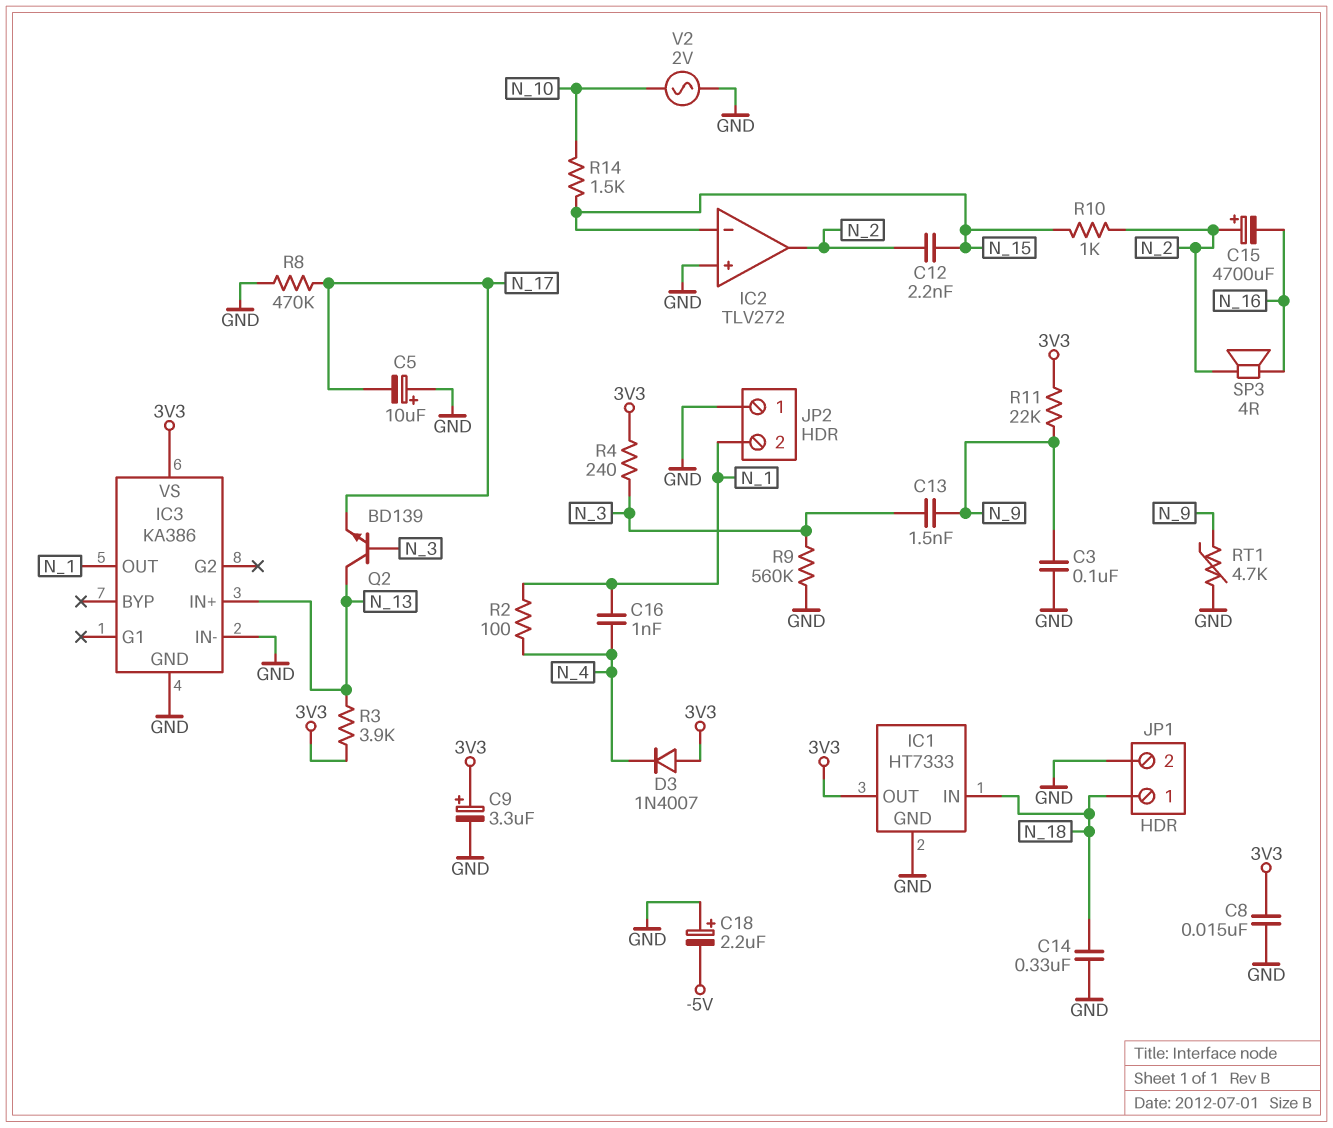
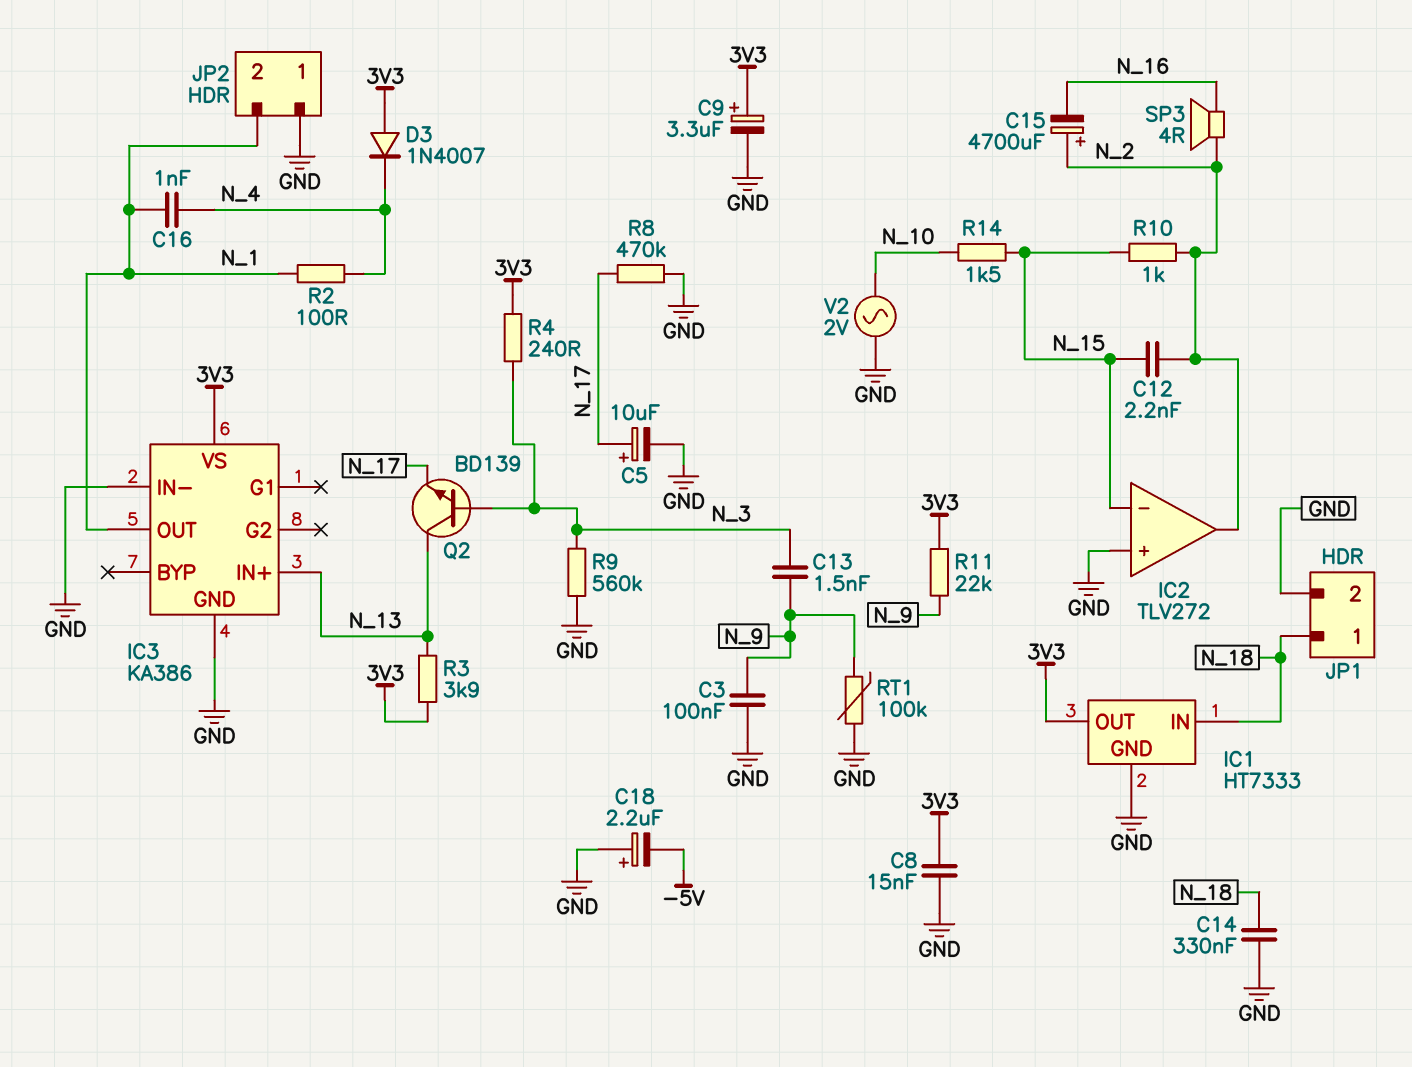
C5: 10uF (plus GND, minus N_17) -> 10uF (plus N_17, minus GND)
RT1: 4.7k (GND, N_9) -> 100k (GND, N_9)

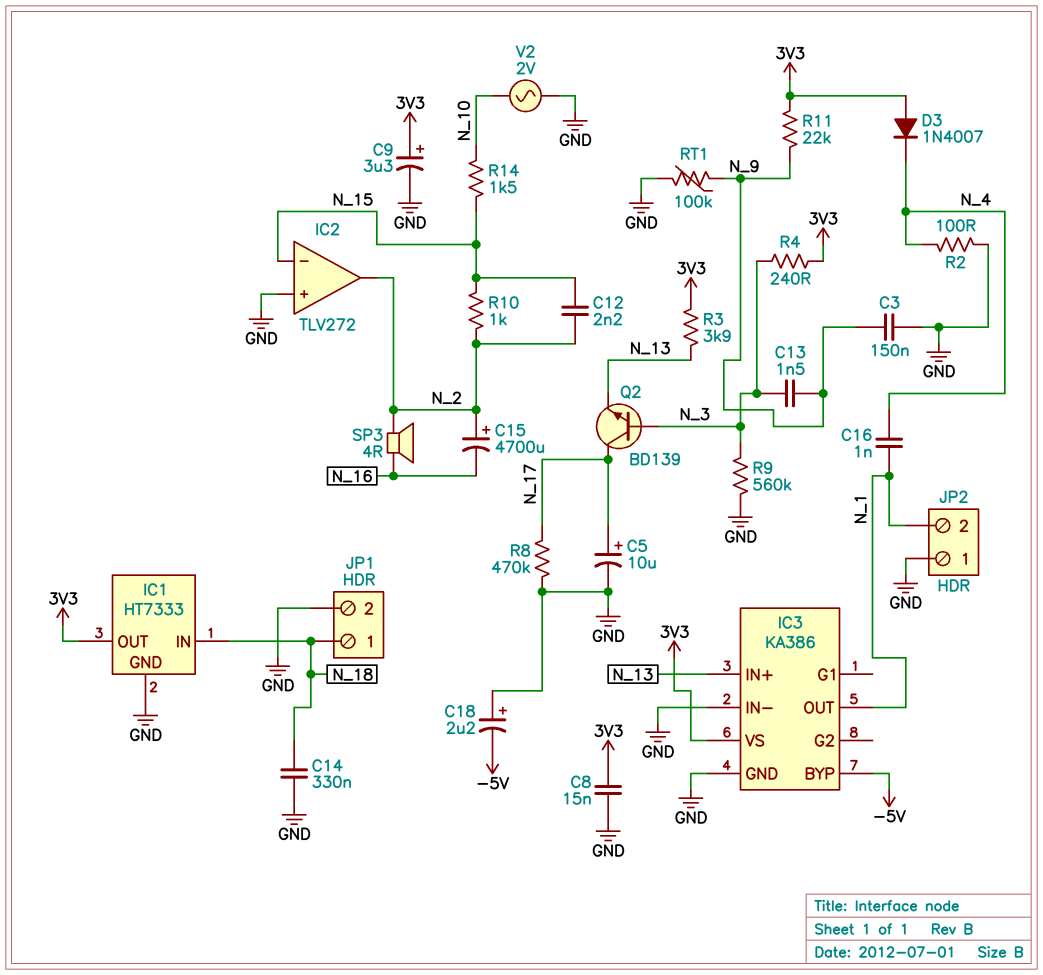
C3: 100nF (GND, N_9) -> 150nF (GND, N_9)
IC3 pin BYP: none -> -5V
Q2: NPN BD139 (B N_3, C N_13, E N_17) -> NPN BD139 (B N_3, C N_17, E N_13)
R2: 100 (N_1, N_4) -> 100 (GND, N_4)

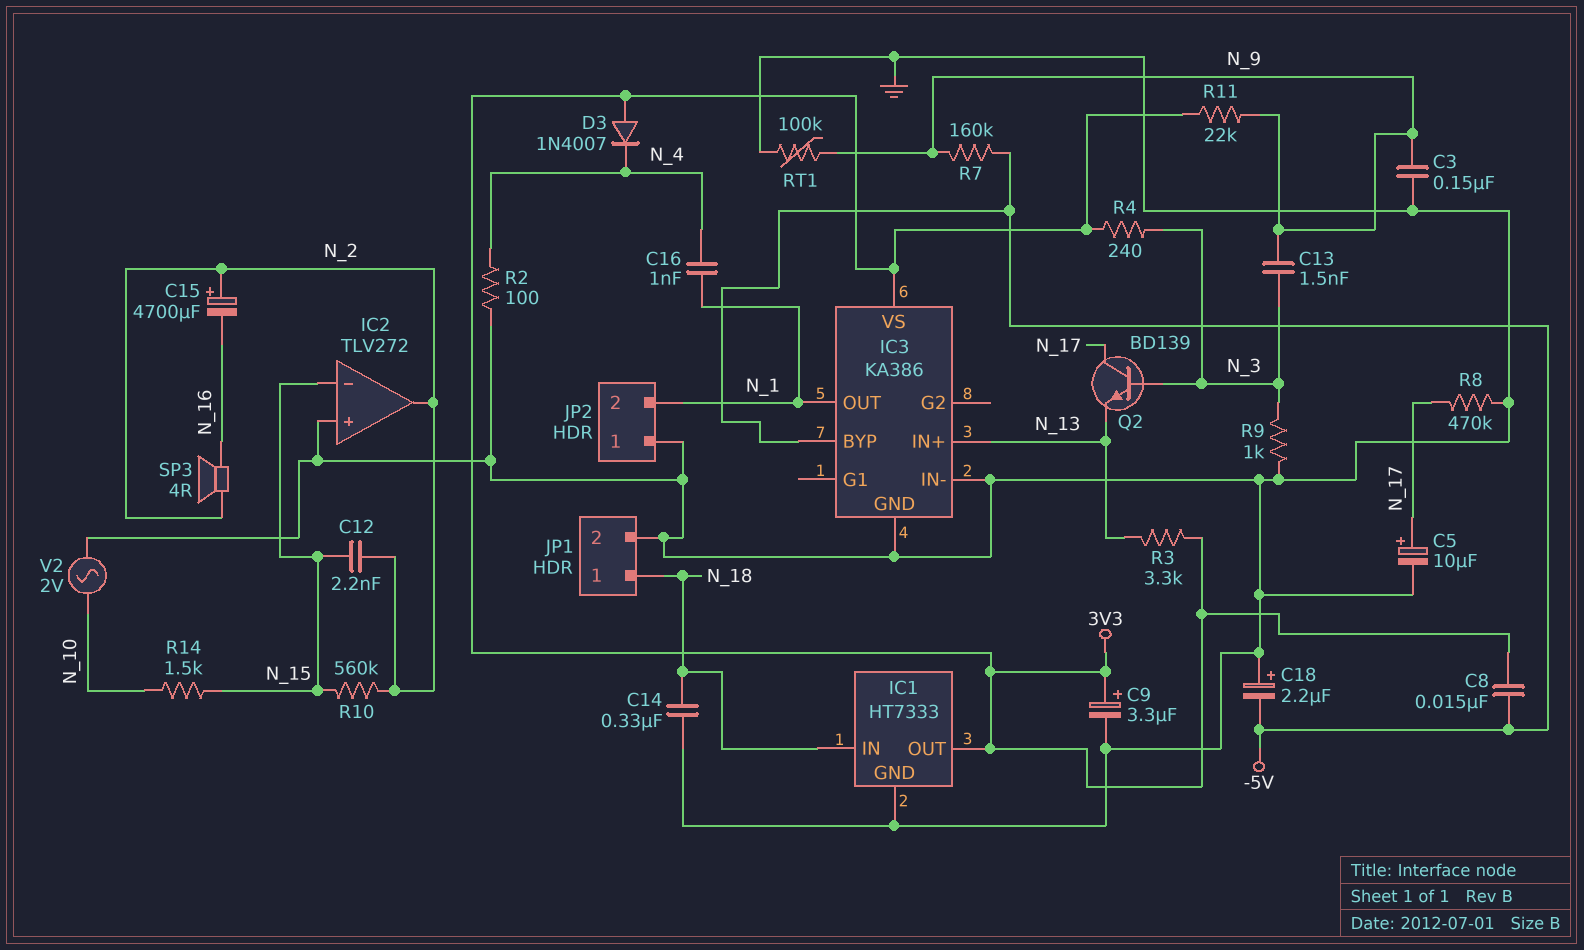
C8: 15nF (3V3, GND) -> 15nF (-5V, 3V3)
R3: 3.9k (3V3, N_13) -> 3.3k (3V3, N_13)
R7: none -> 160k (-5V, N_9)
R9: 560k (GND, N_3) -> 1k (GND, N_3)
R10: 1k (N_2, N_15) -> 560k (N_2, N_15)

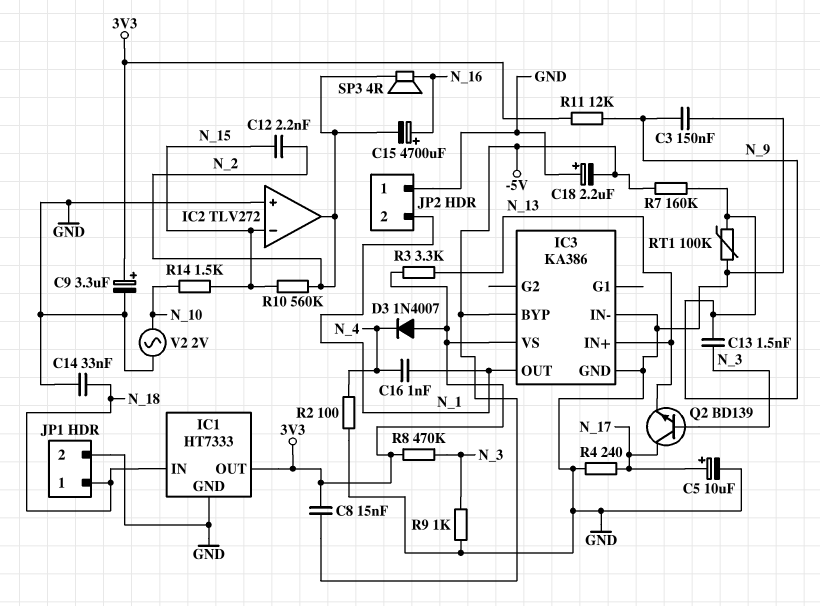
C14: 330nF (GND, N_18) -> 33nF (GND, N_18)
C15: 4700uF (plus N_2, minus N_16) -> 4700uF (plus N_16, minus N_2)
R4: 240 (3V3, N_3) -> 240 (GND, N_17)
R8: 470k (GND, N_17) -> 470k (3V3, N_3)
R11: 22k (3V3, N_9) -> 12k (3V3, N_9)

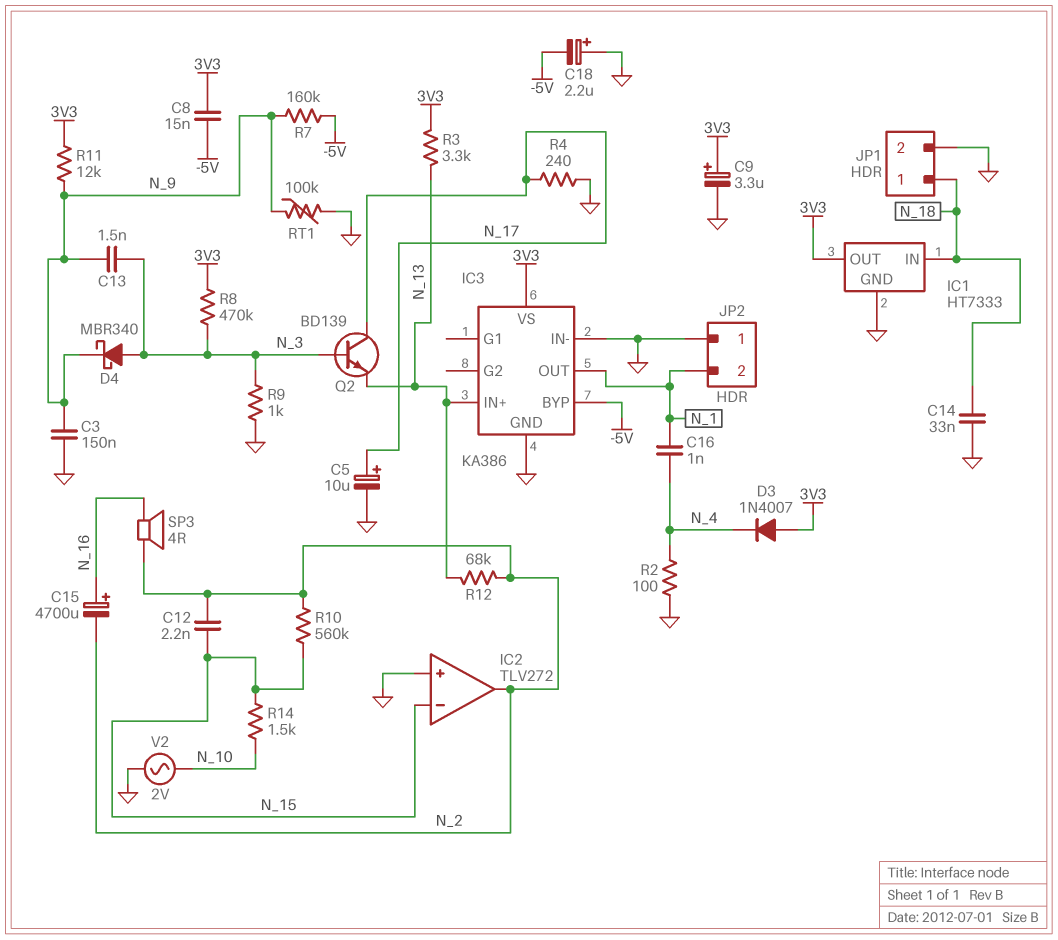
D4: none -> schottky MBR340 (A N_3, K N_9)
R12: none -> 68k (N_2, N_13)

